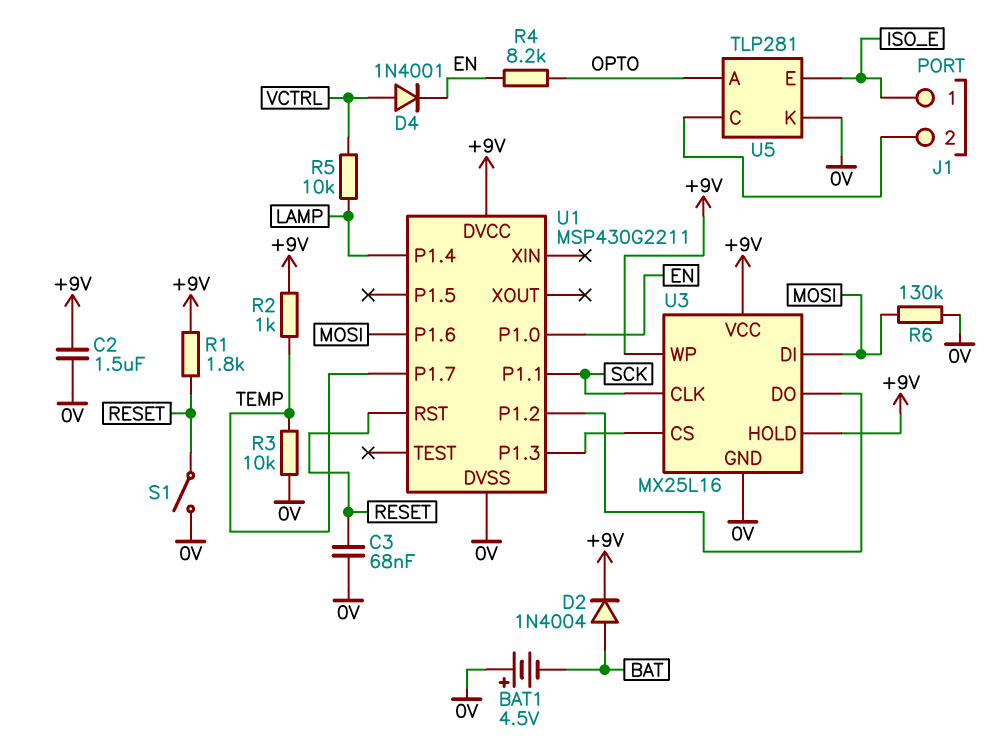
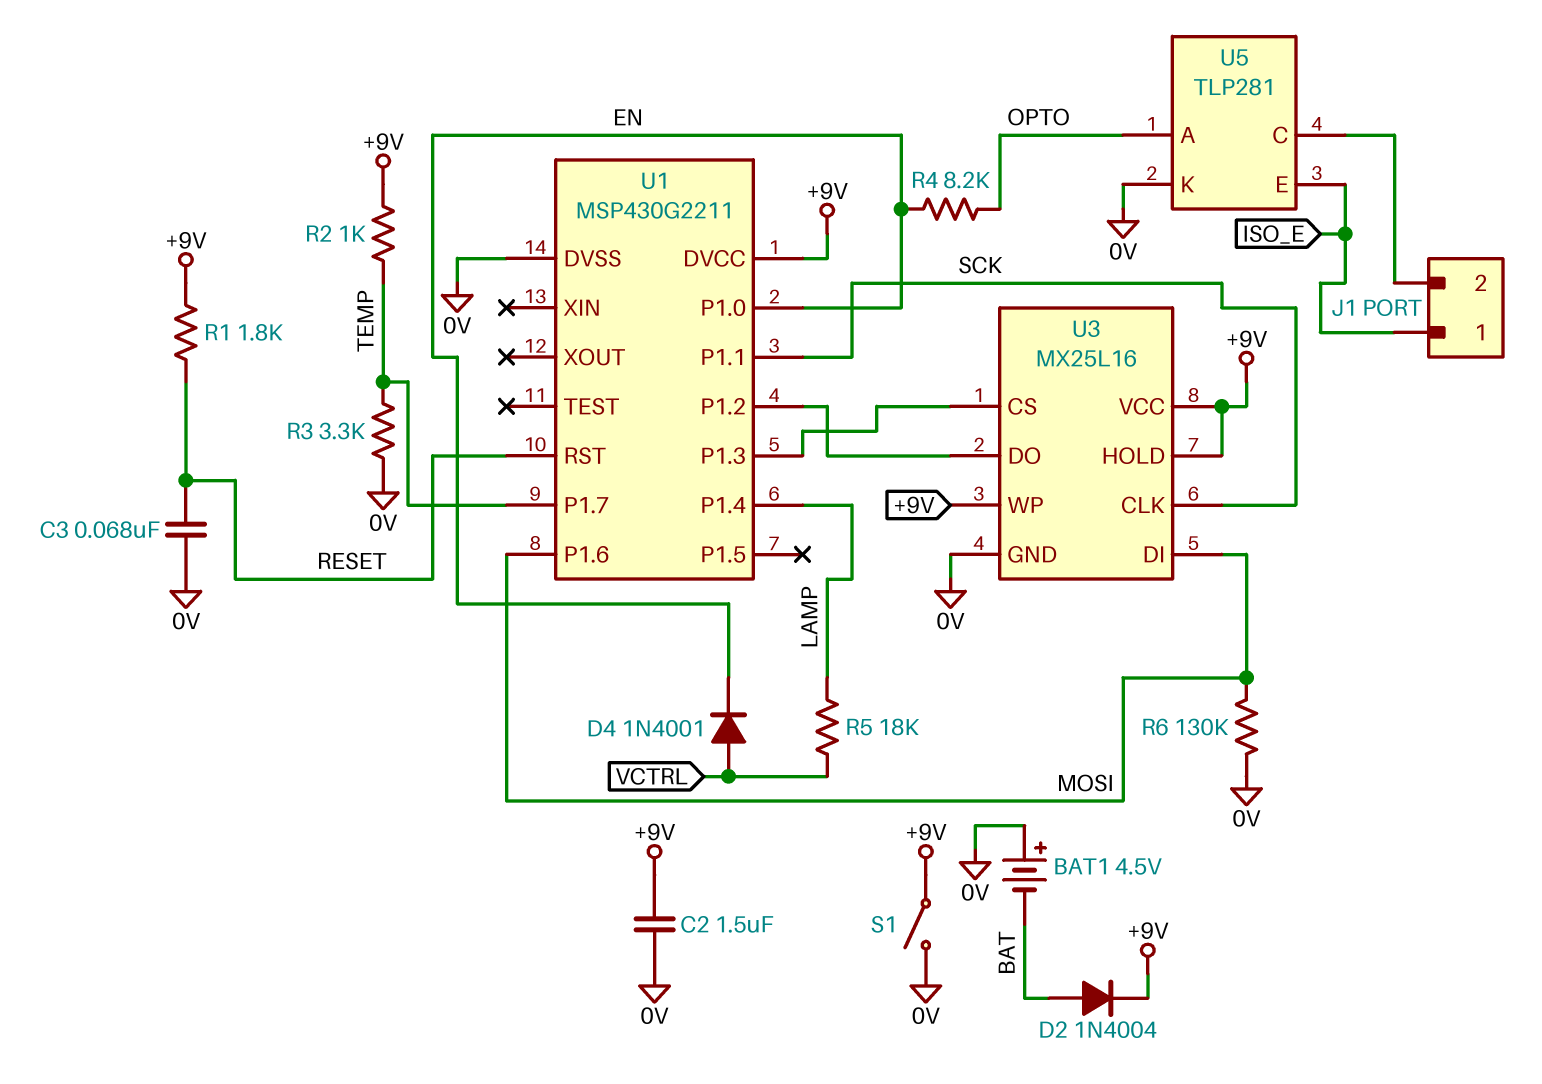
R3: 10k (0V, TEMP) -> 3.3k (0V, TEMP)
R5: 10k (LAMP, VCTRL) -> 18k (LAMP, VCTRL)
S1: switch (0V, RESET) -> switch (+9V, 0V)

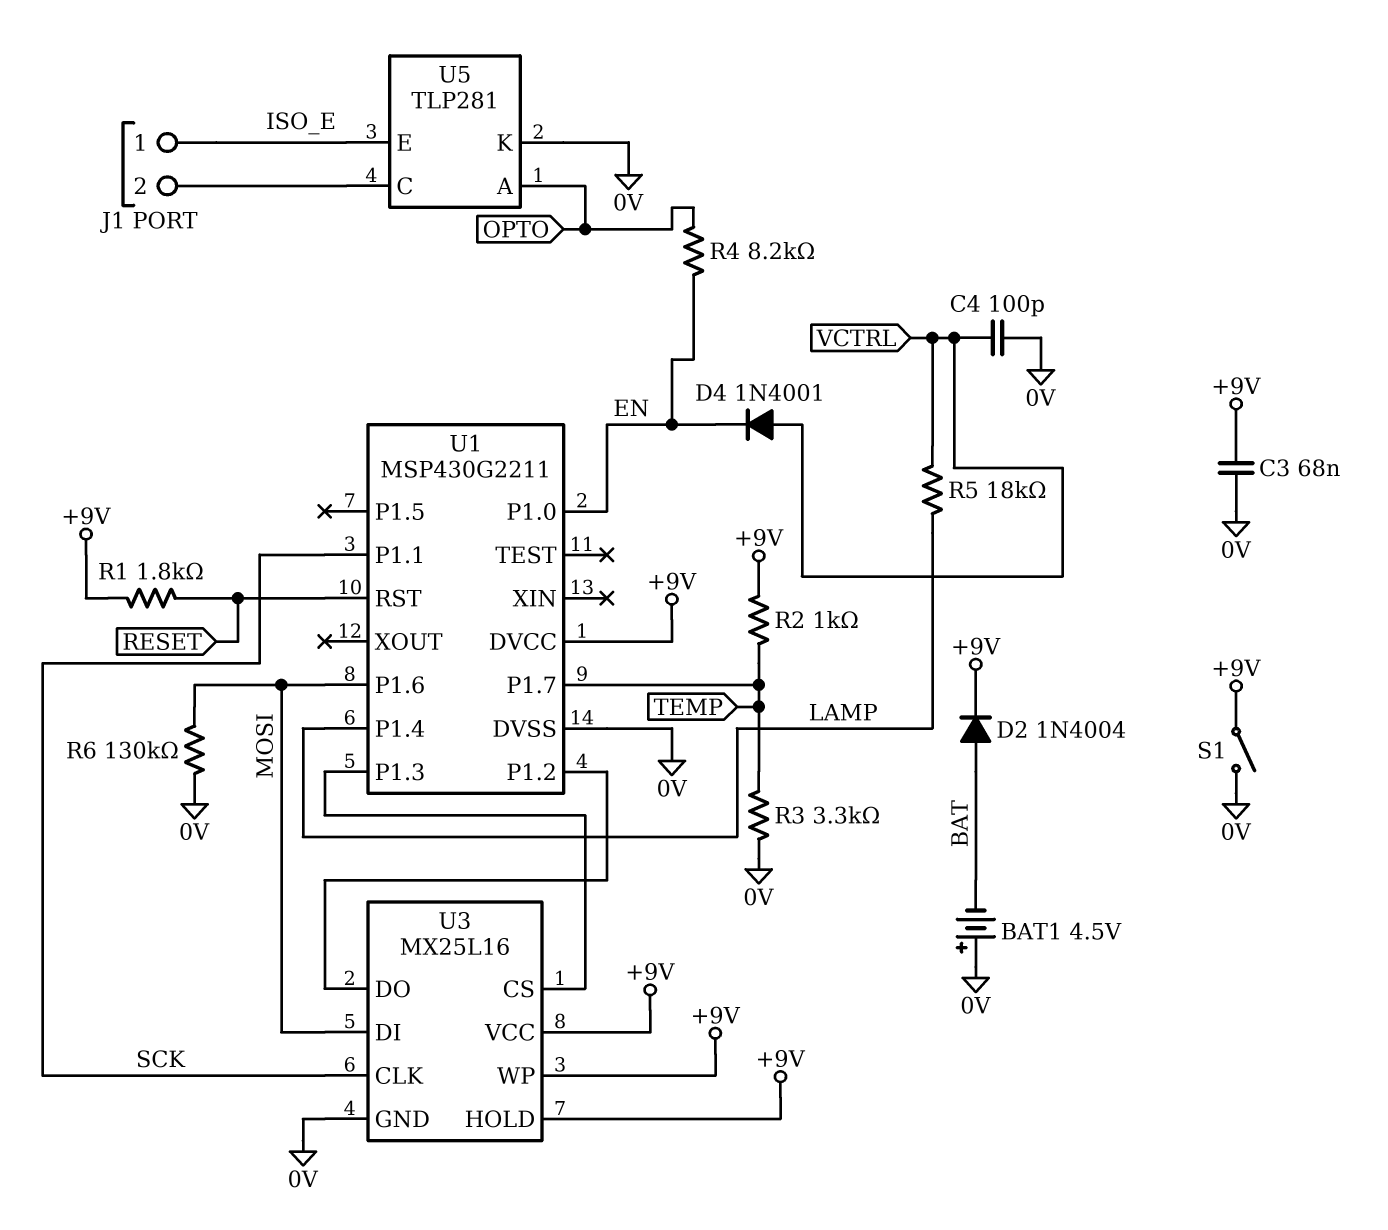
C2: 1.5uF (+9V, 0V) -> none
C3: 68nF (0V, RESET) -> 68nF (+9V, 0V)
C4: none -> 100pF (0V, VCTRL)

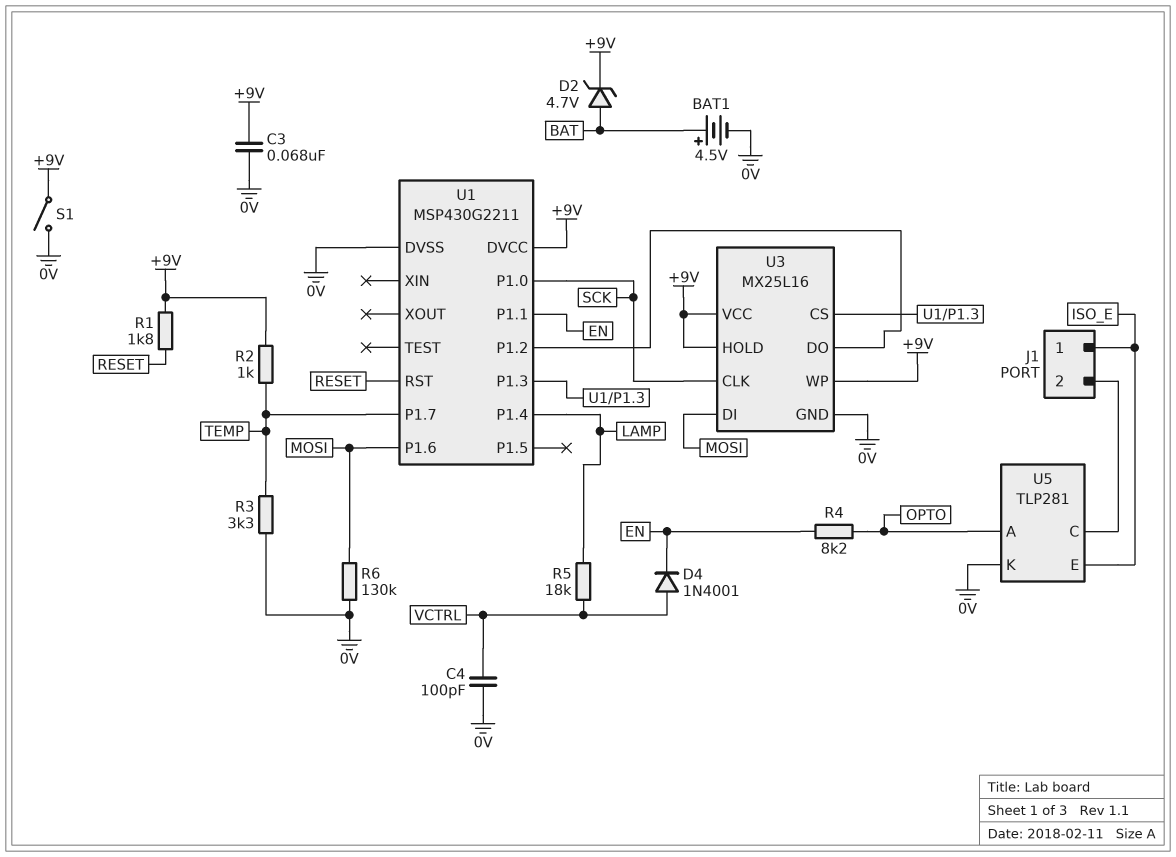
BAT1: 4.5V (plus 0V, minus BAT) -> 4.5V (plus BAT, minus 0V)
D2: diode 1N4004 (A BAT, K +9V) -> zener 4.7V (A BAT, K +9V)
U1 pin P1.0: EN -> SCK
U1 pin P1.1: SCK -> EN

